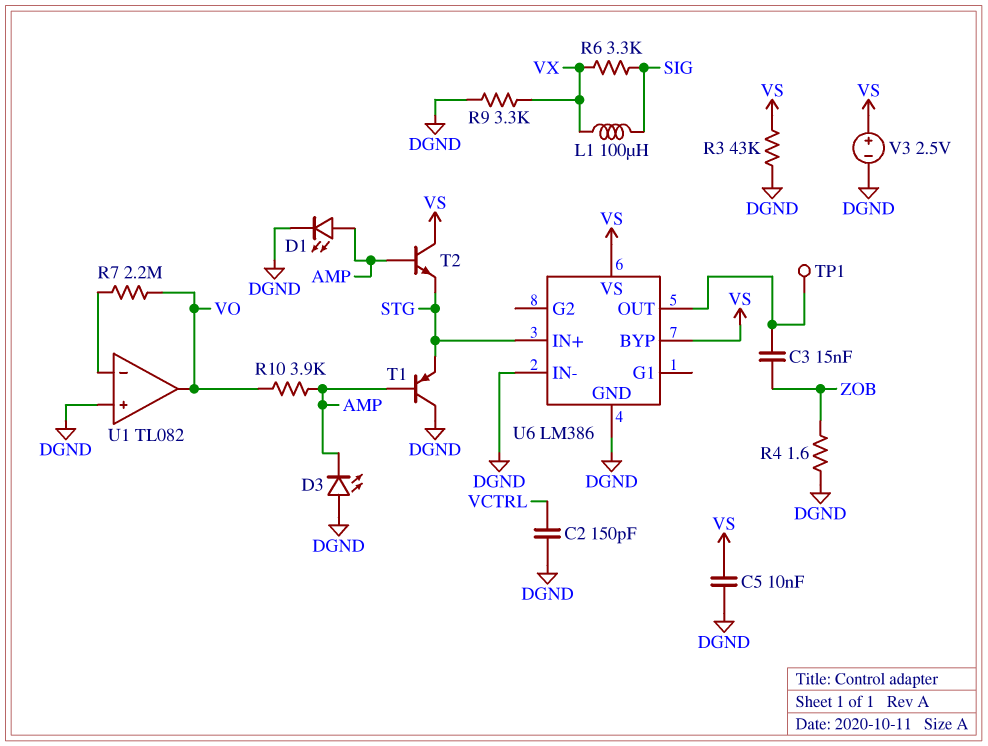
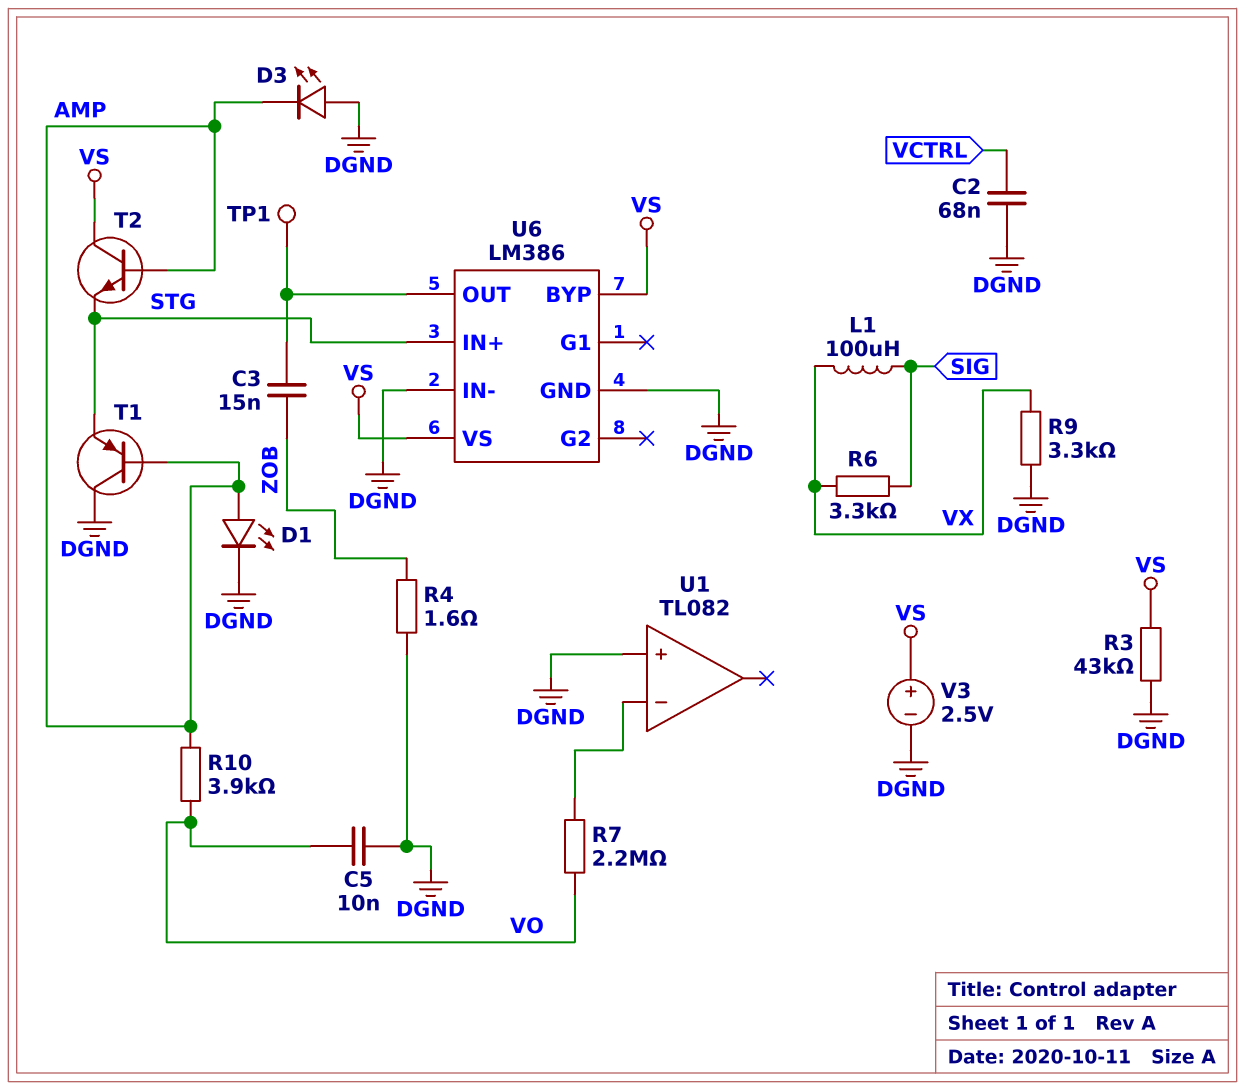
C2: 150pF (DGND, VCTRL) -> 68nF (DGND, VCTRL)
C5: 10nF (DGND, VS) -> 10nF (DGND, VO)
U1 pin out: VO -> none

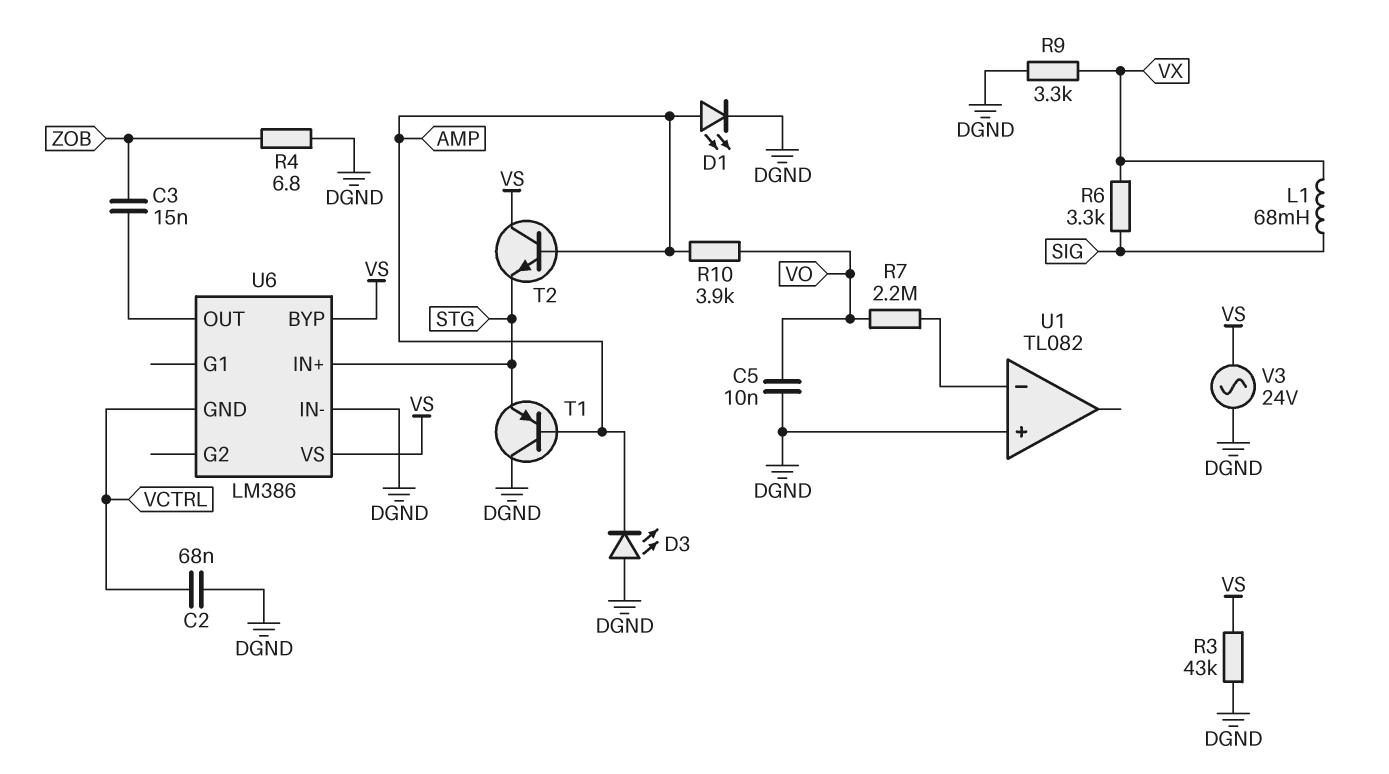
L1: 100uH (SIG, VX) -> 68mH (SIG, VX)
R4: 1.6 (DGND, ZOB) -> 6.8 (DGND, ZOB)
TP1: test point (U6/OUT) -> none
U6 pin GND: DGND -> VCTRL
V3: 2.5V (plus VS, minus DGND) -> AC 24V (DGND, VS)

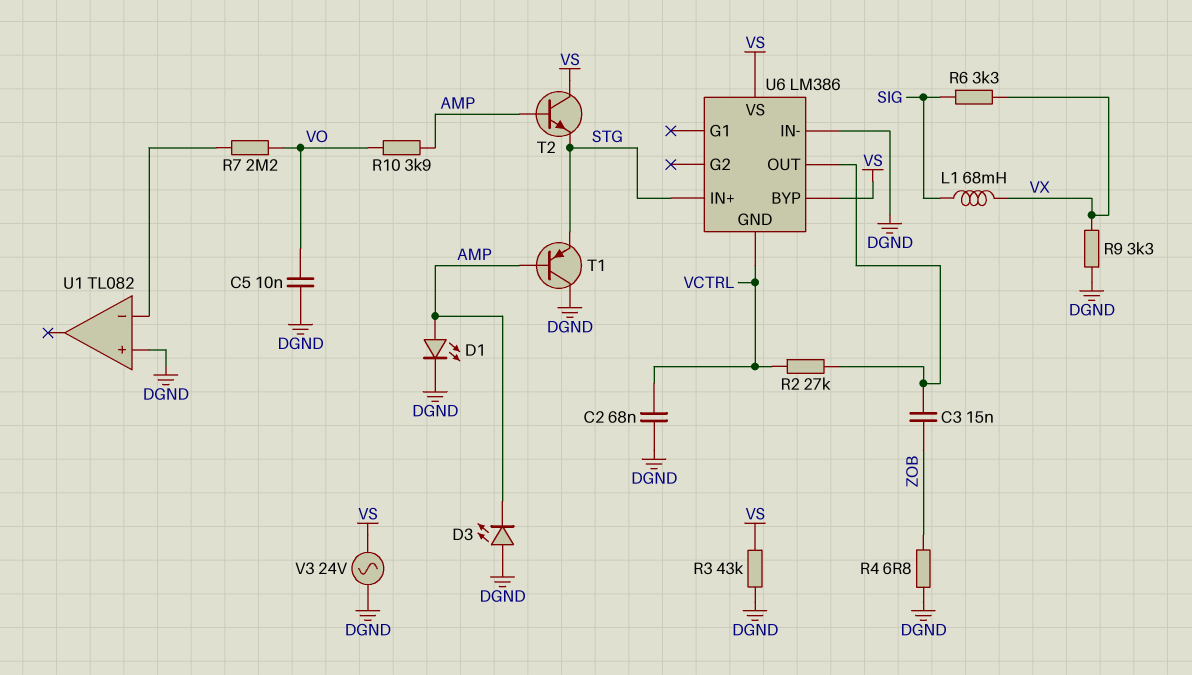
R2: none -> 27k (U6/OUT, VCTRL)

